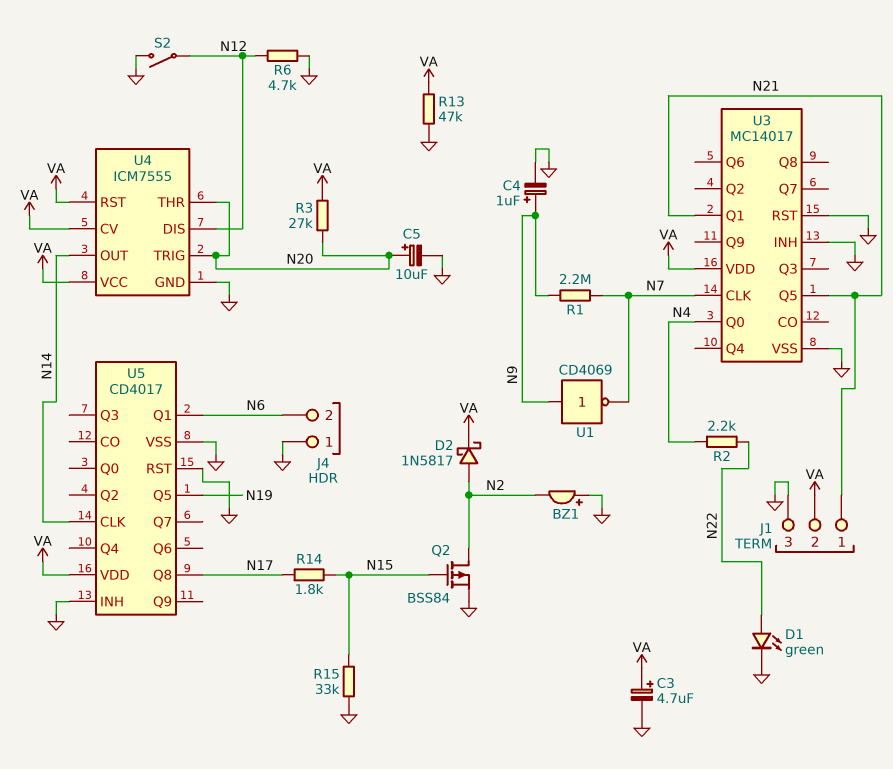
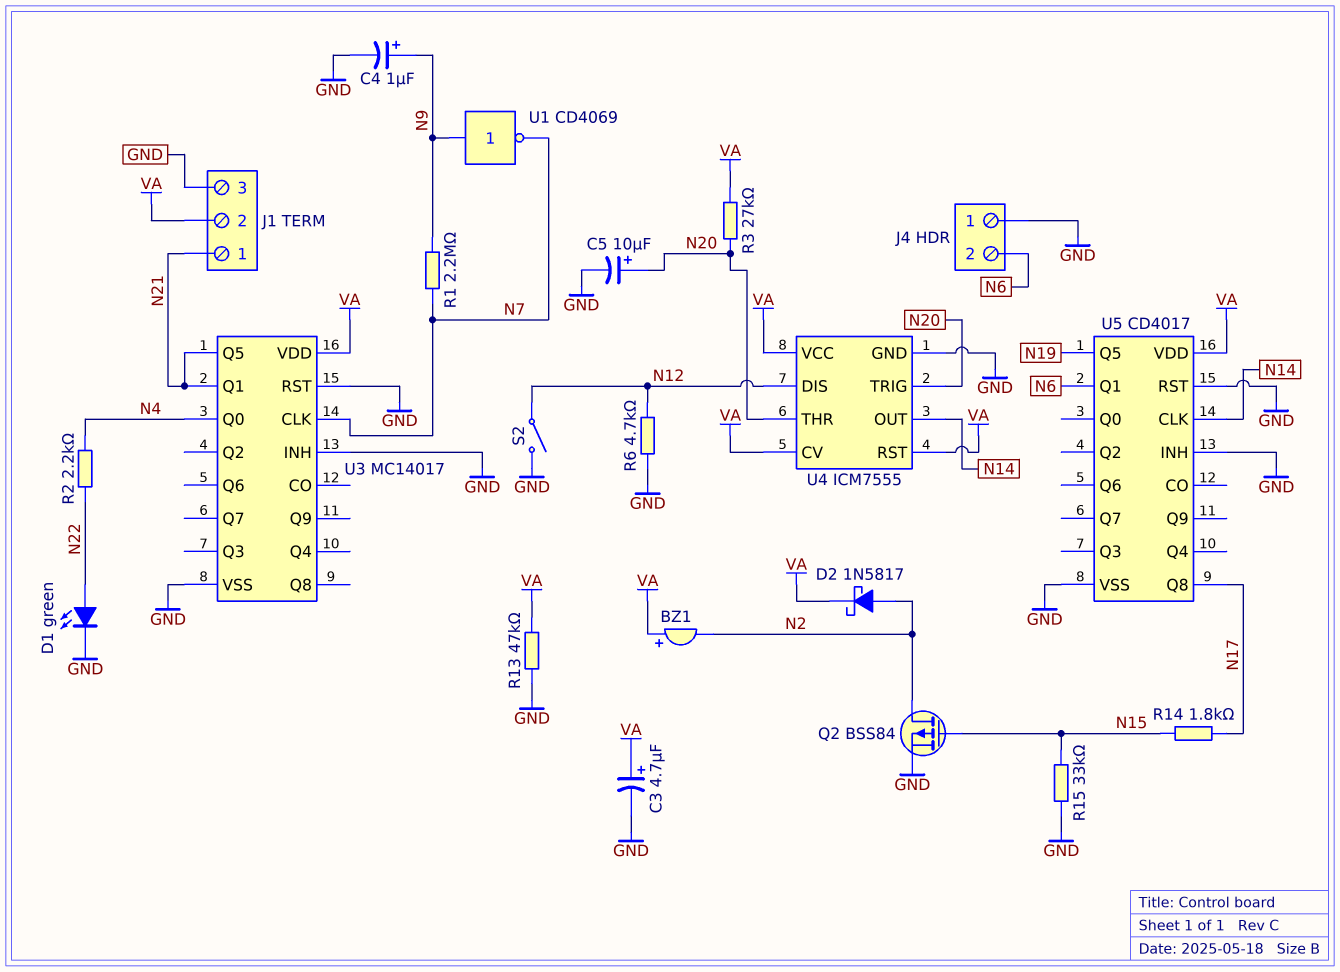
BZ1: buzzer (plus GND, minus N2) -> buzzer (plus VA, minus N2)

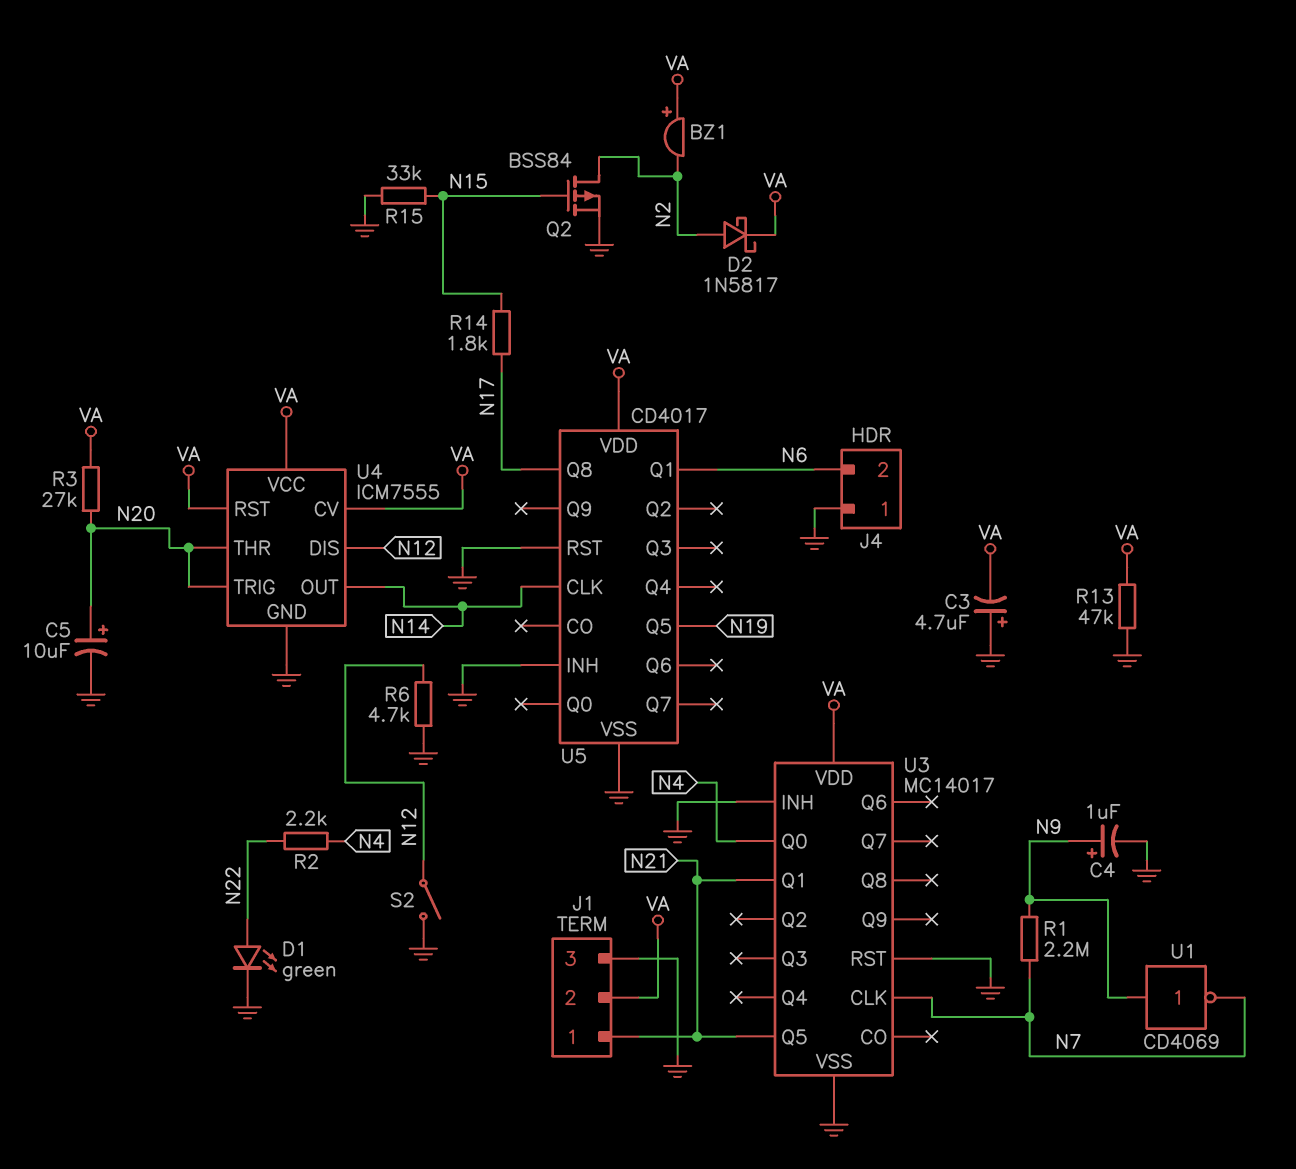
C3: 4.7uF (plus VA, minus GND) -> 4.7uF (plus GND, minus VA)

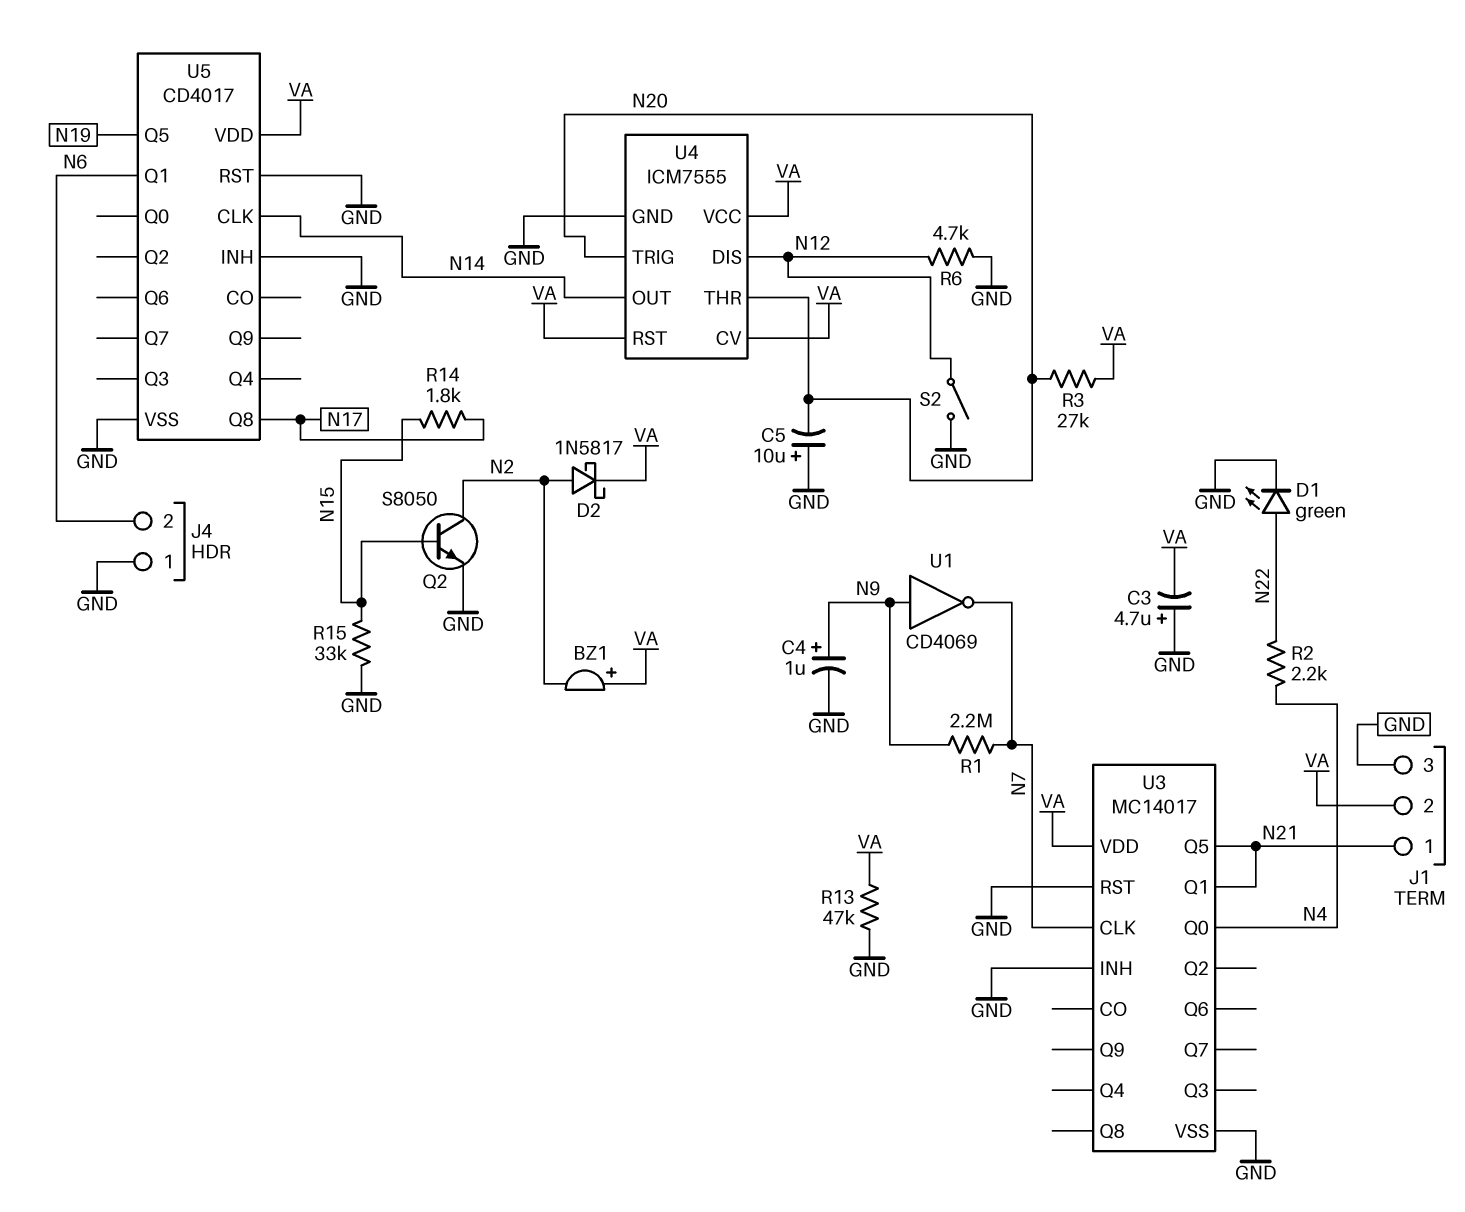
C5: 10uF (plus N20, minus GND) -> 10uF (plus GND, minus N20)
Q2: PMOS BSS84 (G N15, D N2, S GND) -> NPN S8050 (B N15, C N2, E GND)

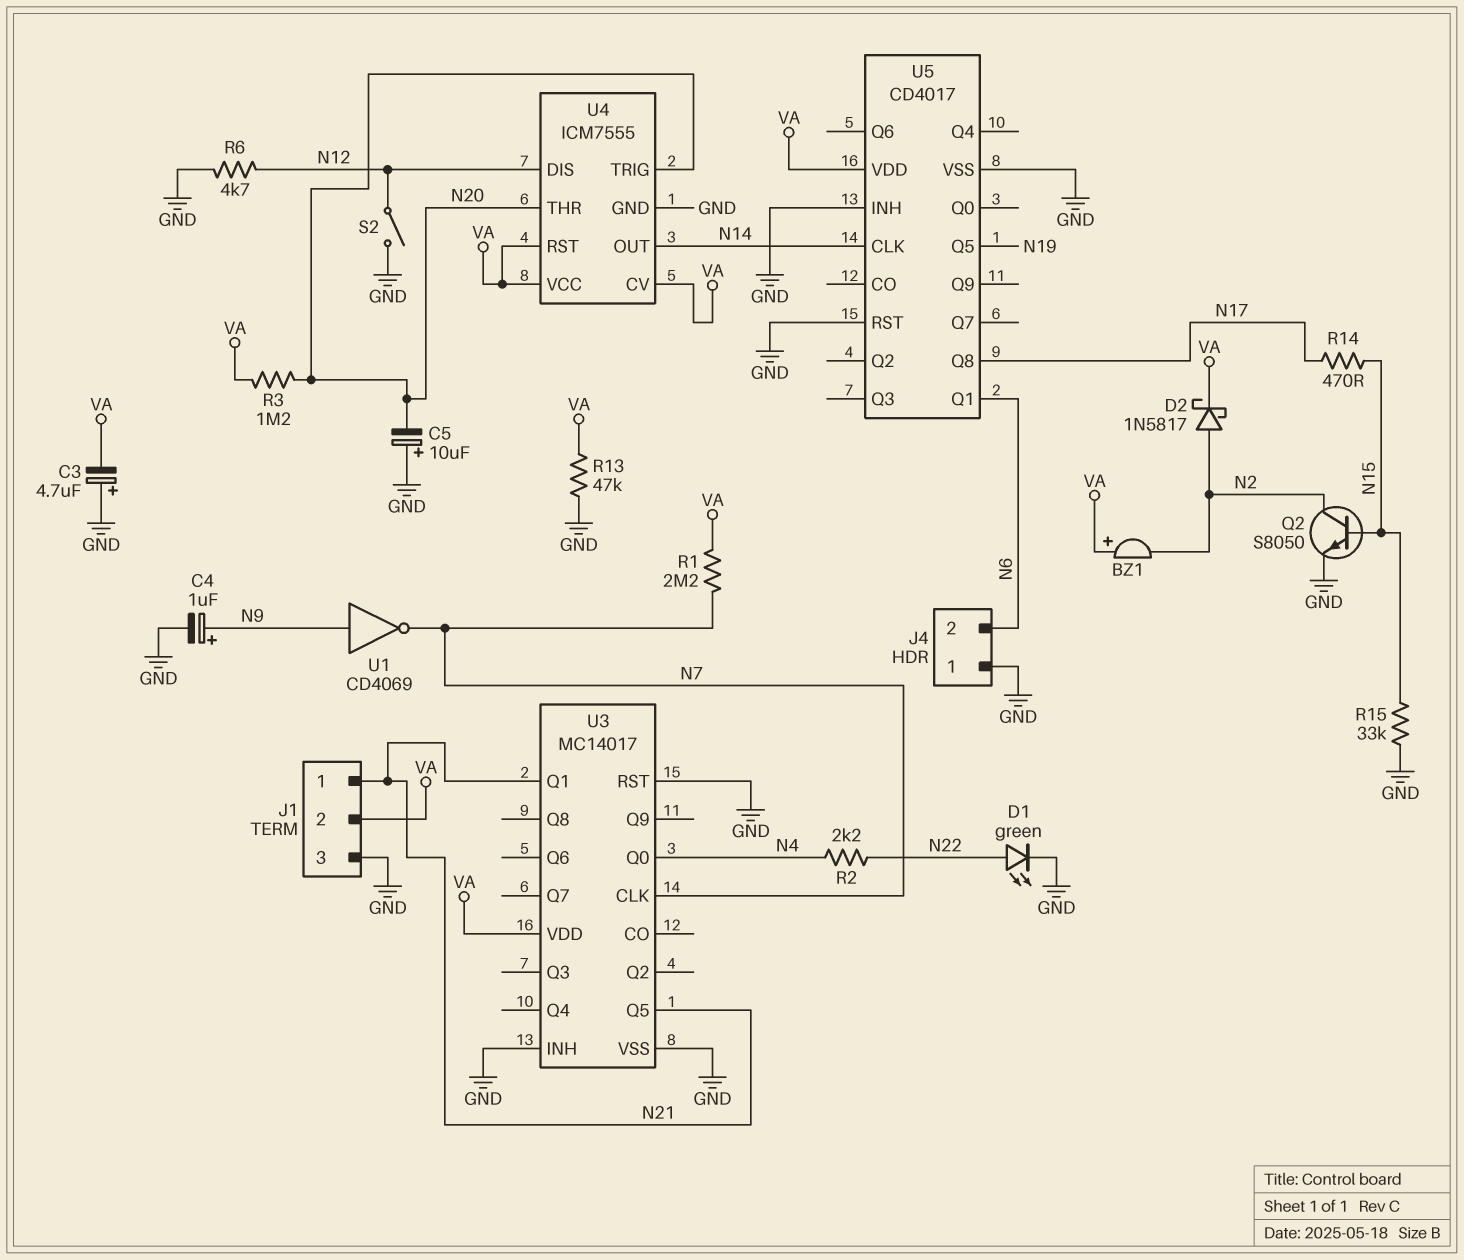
R1: 2.2M (N7, N9) -> 2.2M (N7, VA)
R3: 27k (N20, VA) -> 1.2M (N20, VA)
R14: 1.8k (N15, N17) -> 470 (N15, N17)

